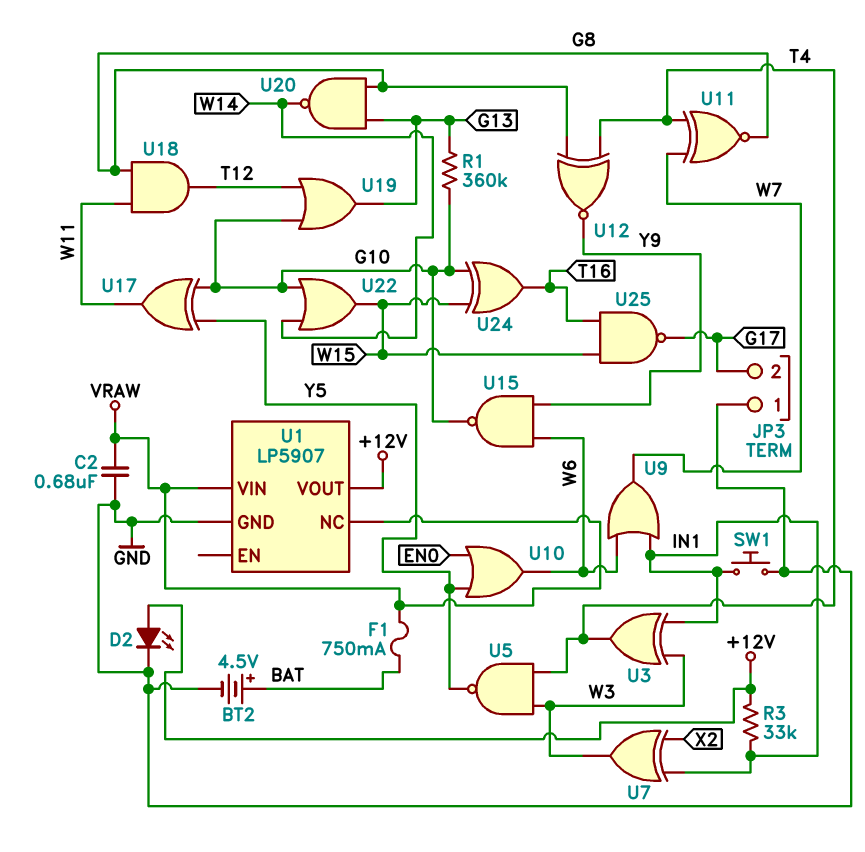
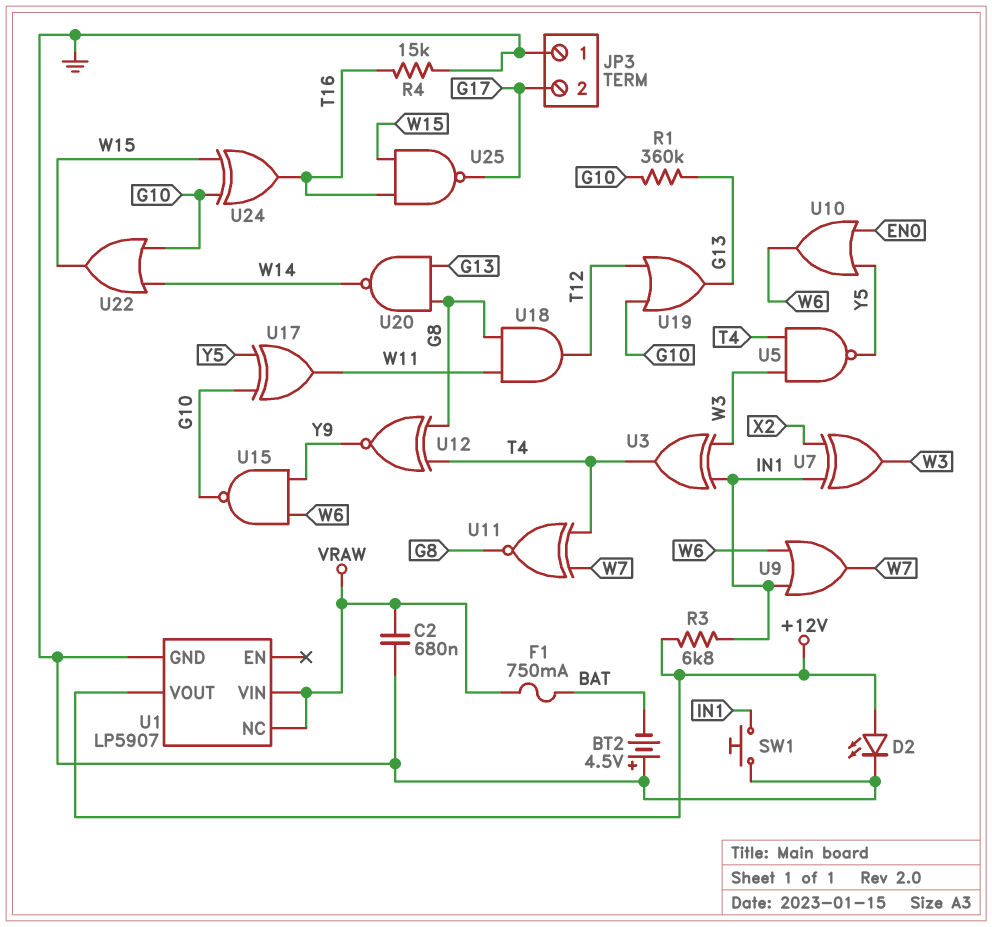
BT2: 4.5V (plus BAT, minus GND) -> 4.5V (plus GND, minus BAT)
R3: 33k (+12V, IN1) -> 6.8k (+12V, IN1)
R4: none -> 15k (GND, T16)

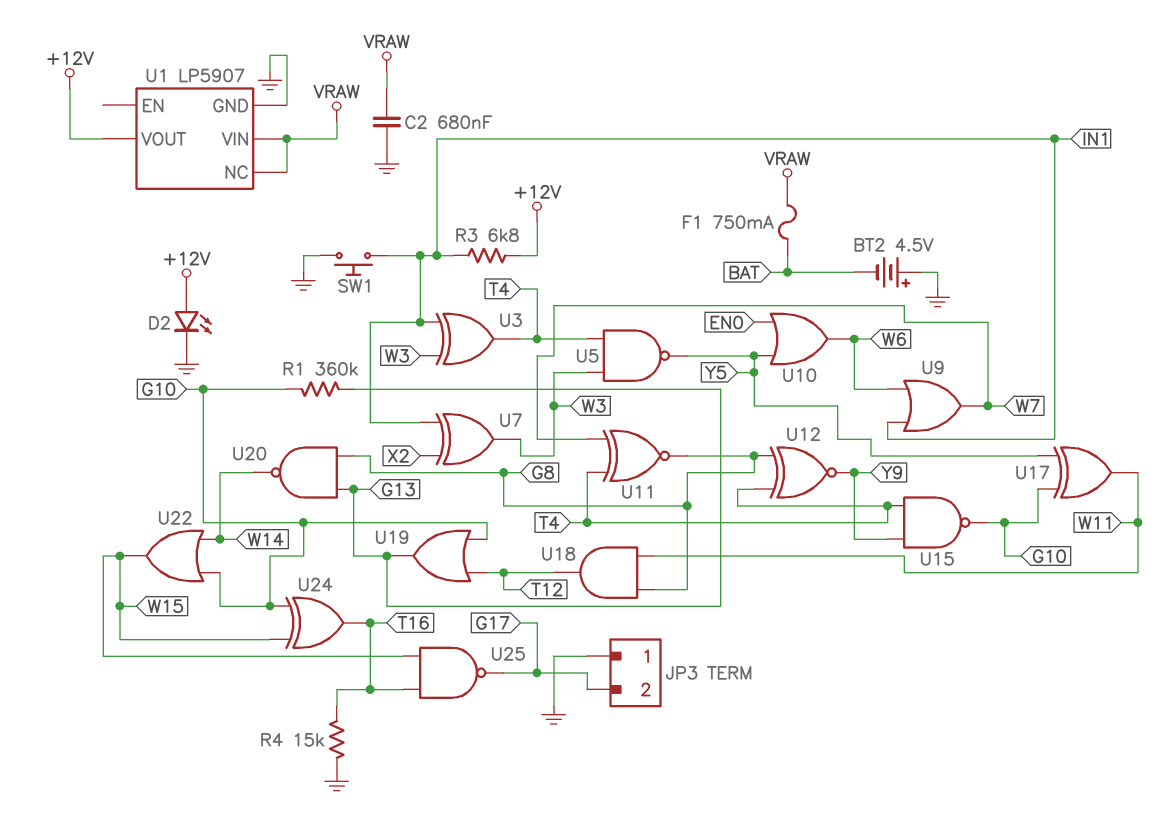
U15: NAND (in W6, in Y9, out G10) -> NAND (in T4, in Y9, out G10)

